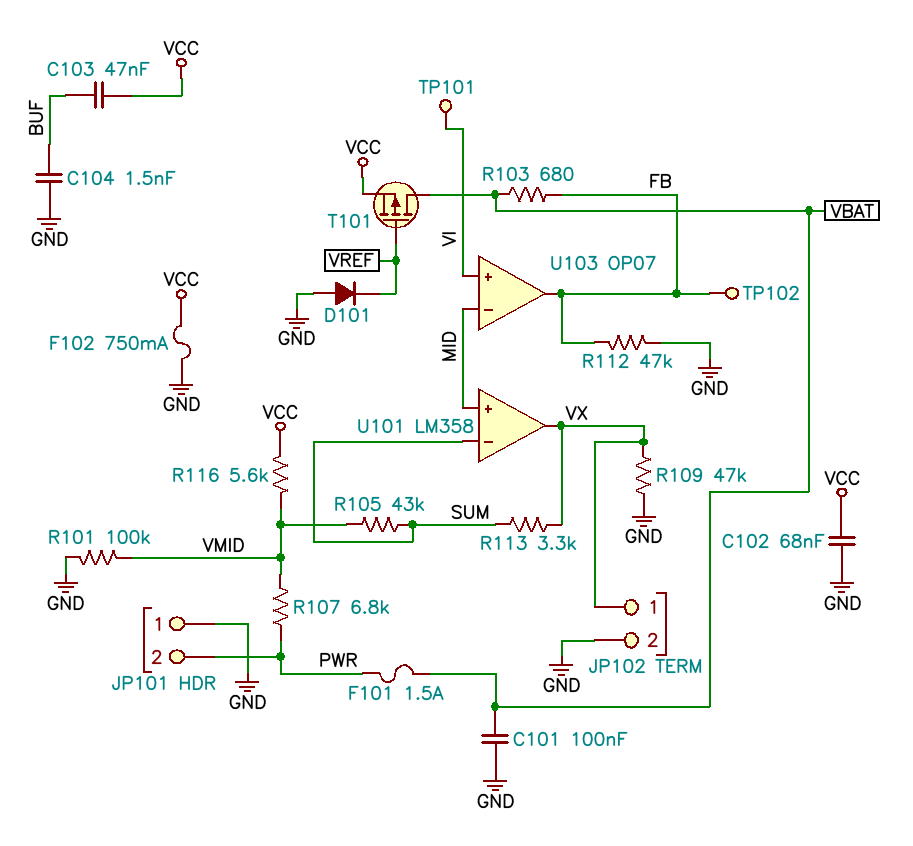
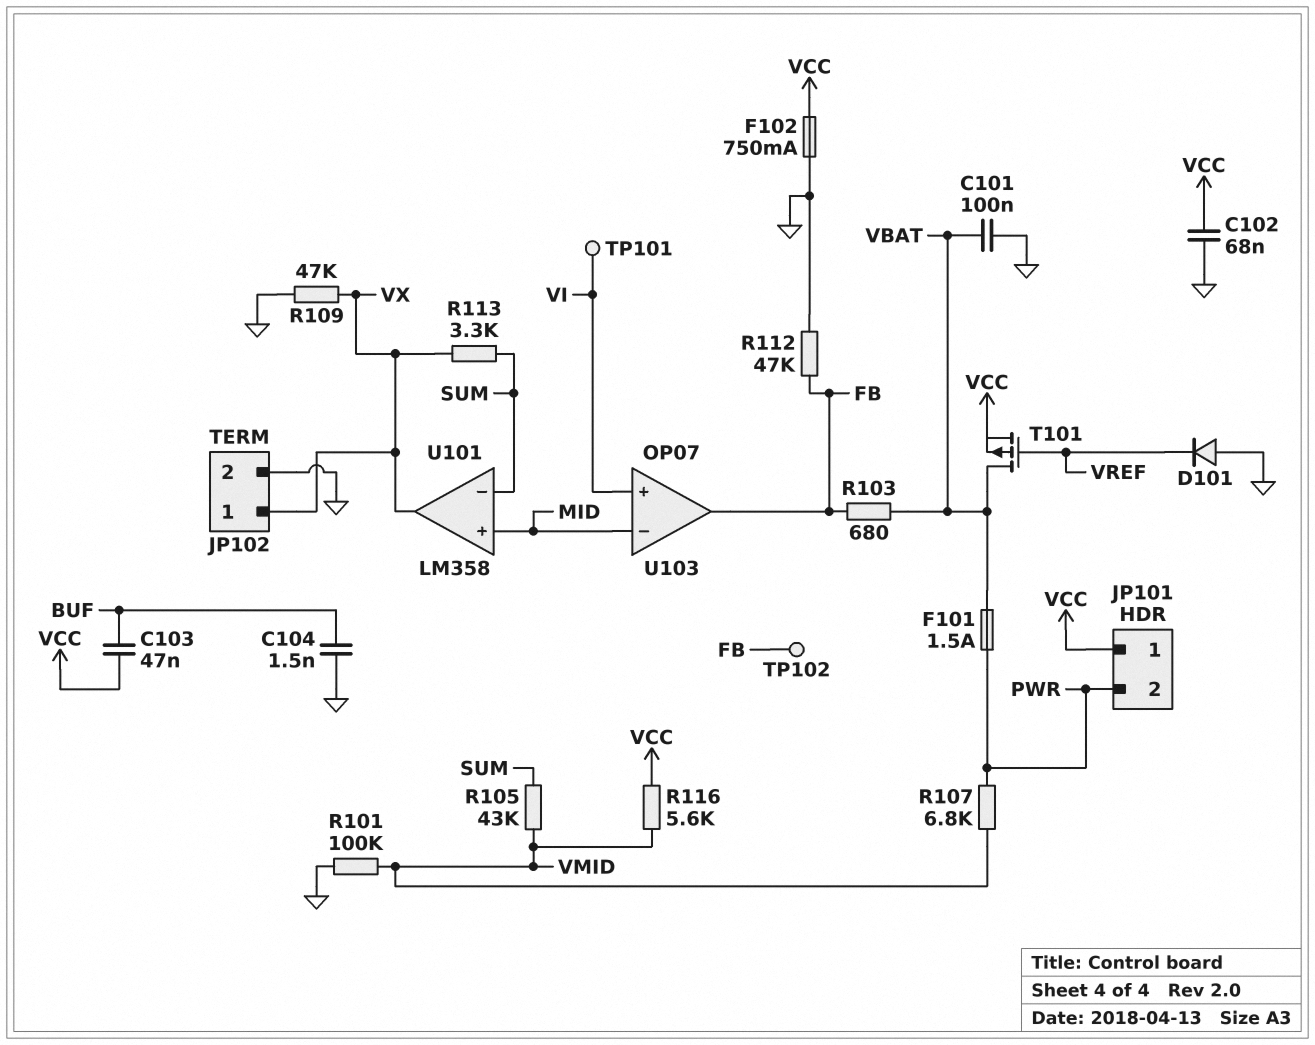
JP101 pin 1: GND -> VCC

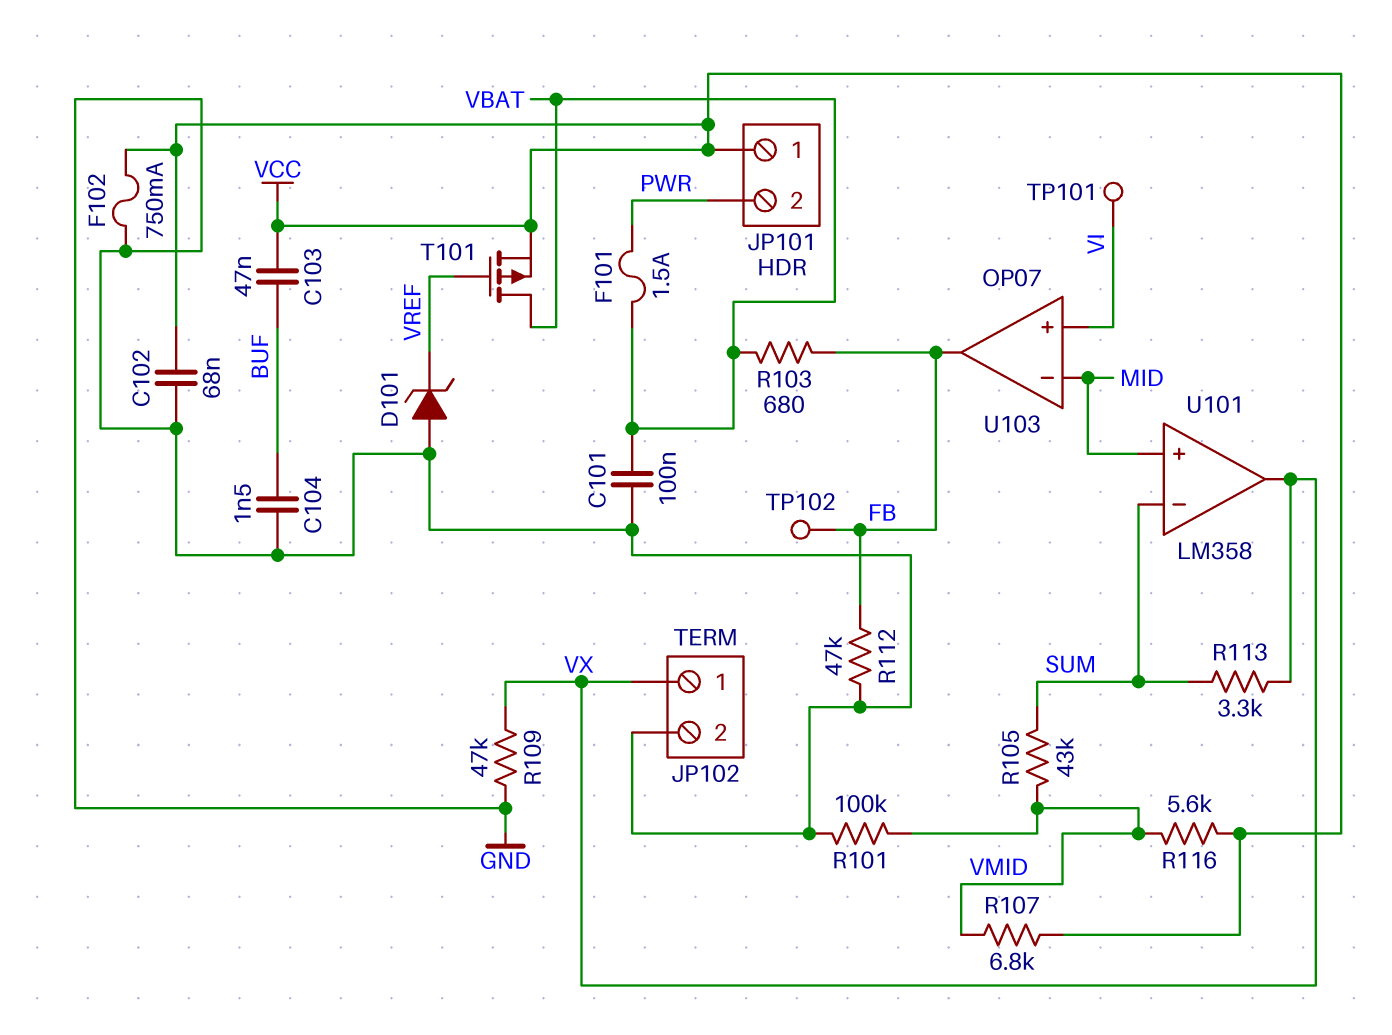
D101: diode (A GND, K VREF) -> zener (A GND, K VREF)
R107: 6.8k (PWR, VMID) -> 6.8k (VCC, VMID)

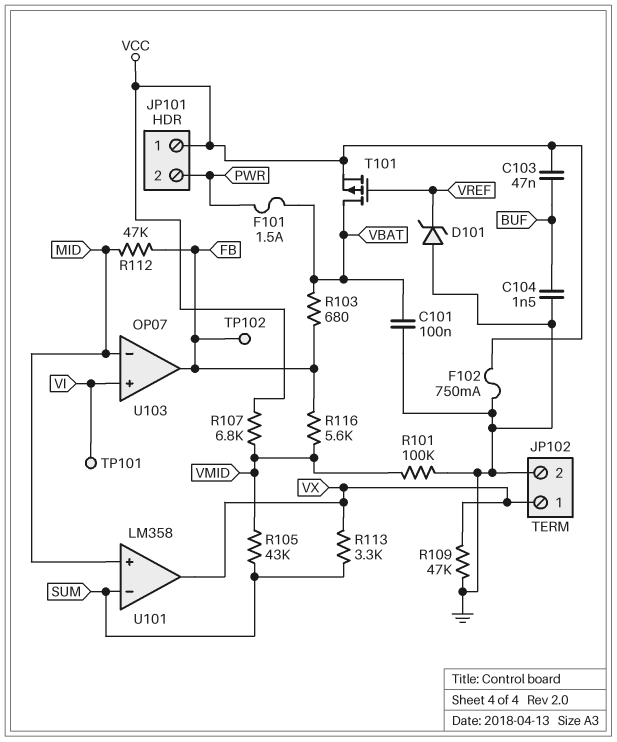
C102: 68nF (GND, VCC) -> none
R112: 47k (FB, GND) -> 47k (FB, MID)
R116: 5.6k (VCC, VMID) -> 5.6k (FB, VMID)

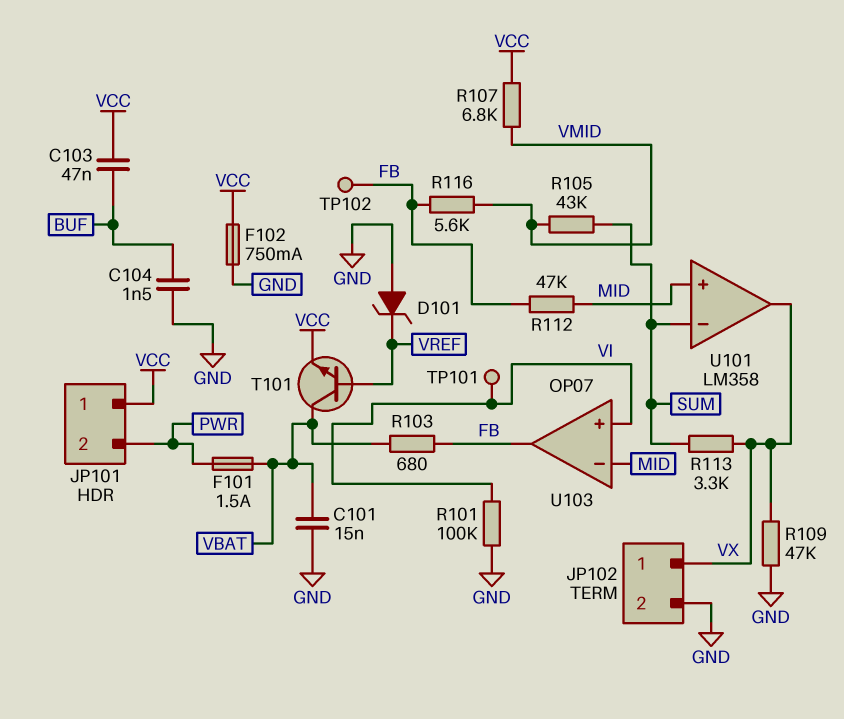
C101: 100nF (GND, VBAT) -> 15nF (GND, VBAT)
R101: 100k (GND, VMID) -> 100k (GND, VI)
T101: PMOS (G VREF, D VBAT, S VCC) -> NPN (B VREF, C VBAT, E VCC)

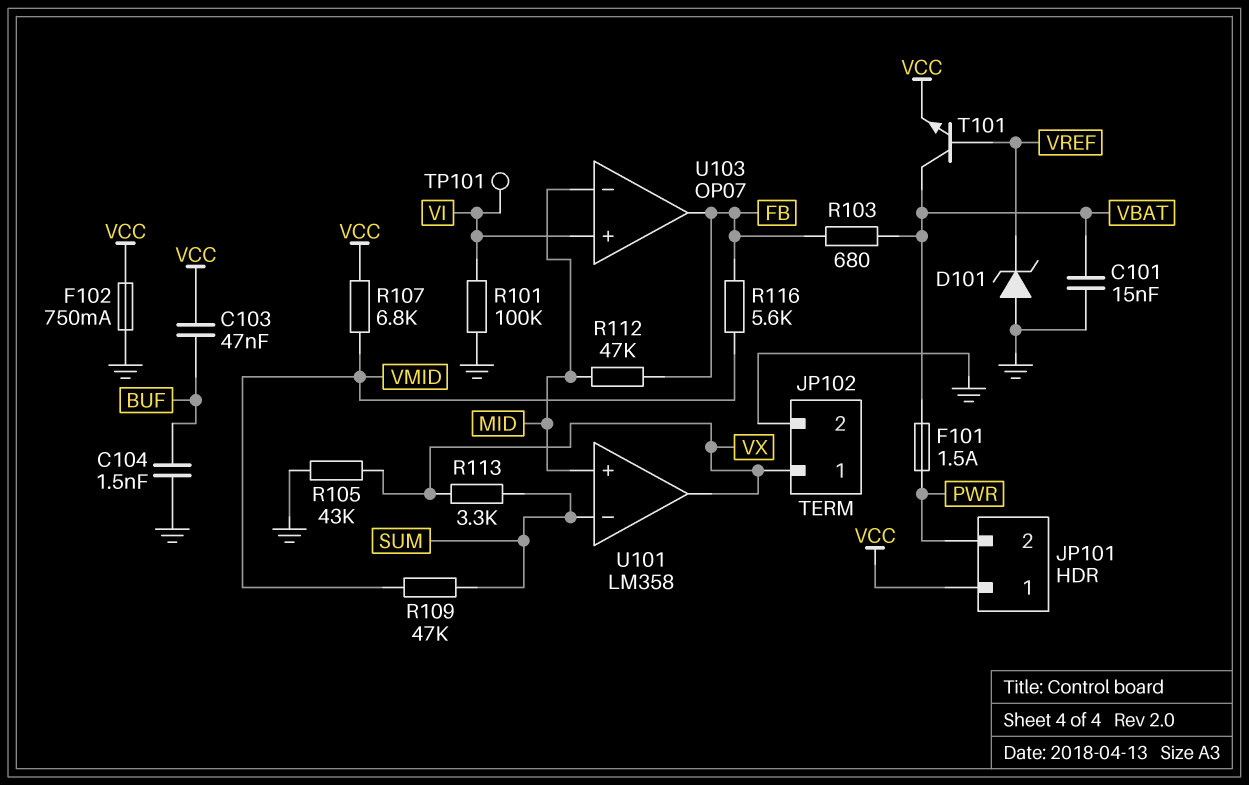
R105: 43k (SUM, VMID) -> 43k (GND, VX)
R109: 47k (GND, VX) -> 47k (SUM, VMID)
TP102: test point (FB) -> none

